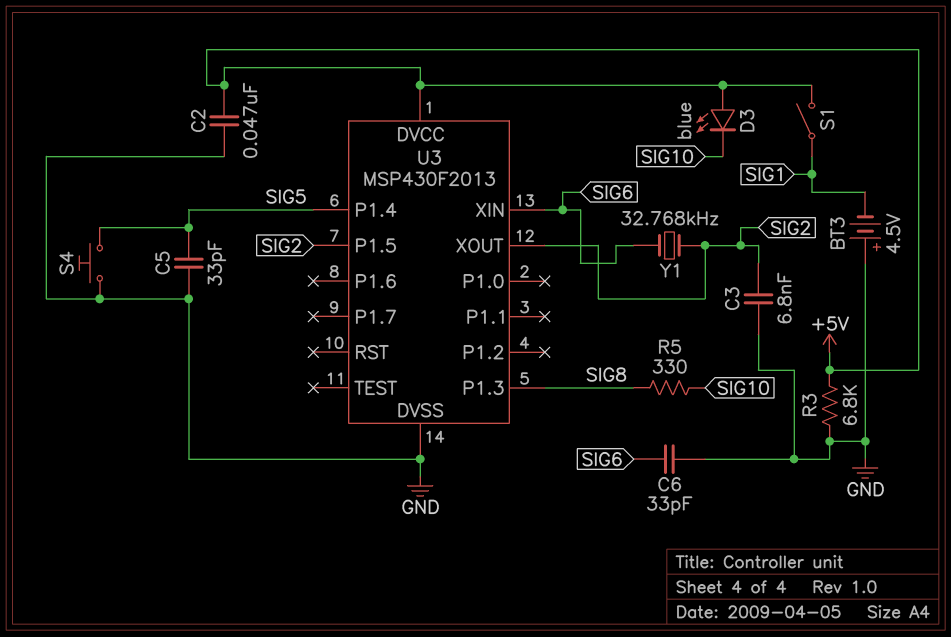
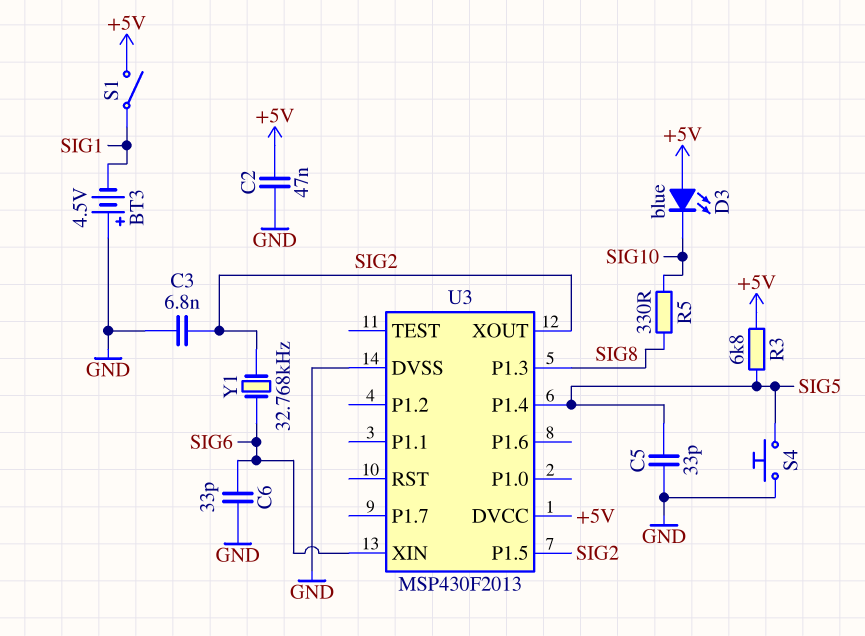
R3: 6.8k (+5V, GND) -> 6.8k (+5V, SIG5)

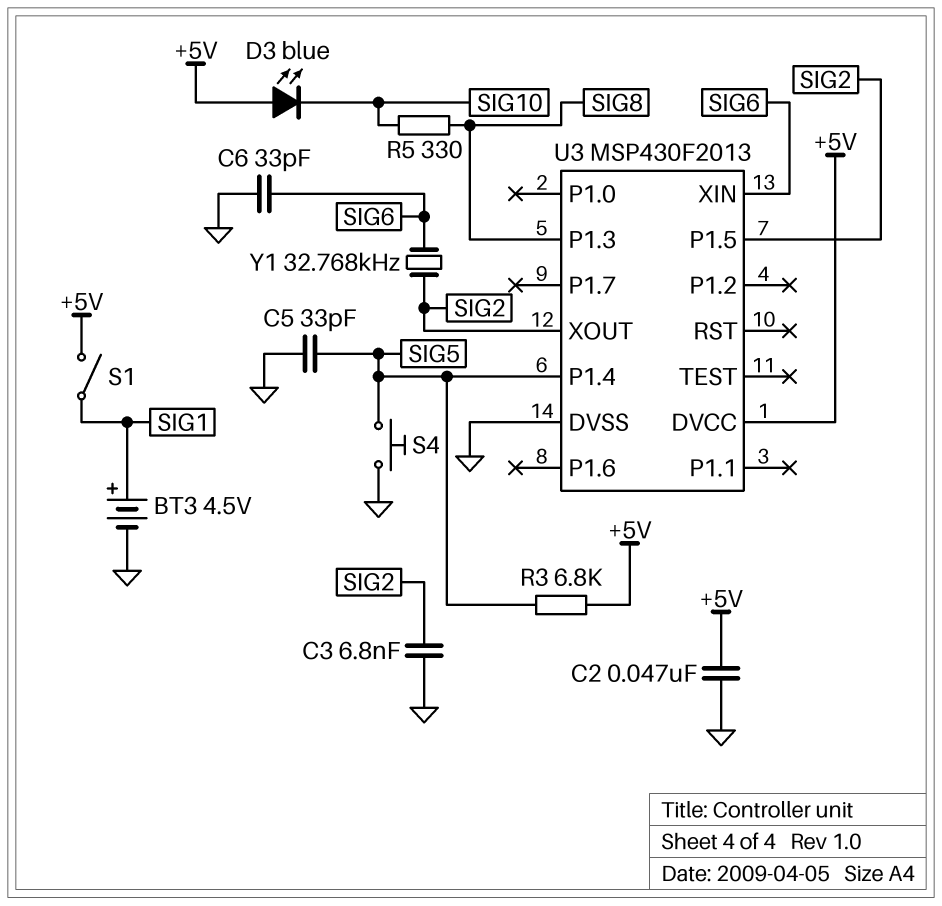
BT3: 4.5V (plus GND, minus SIG1) -> 4.5V (plus SIG1, minus GND)

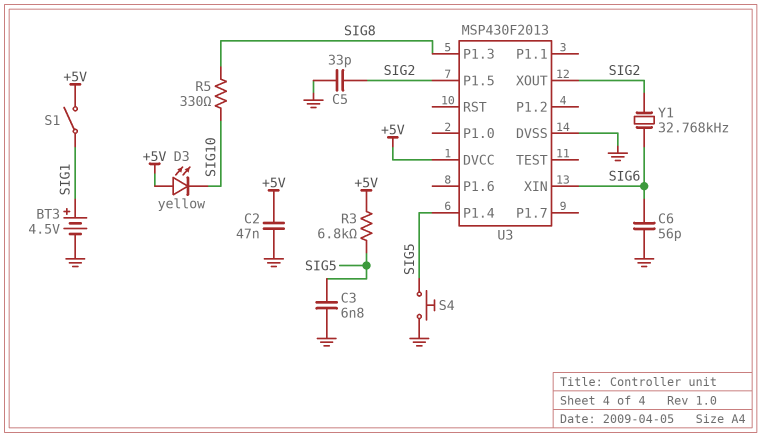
C3: 6.8nF (GND, SIG2) -> 6.8nF (GND, SIG5)
C5: 33pF (GND, SIG5) -> 33pF (GND, SIG2)
C6: 33pF (GND, SIG6) -> 56pF (GND, SIG6)
D3: LED blue (A +5V, K SIG10) -> LED yellow (A +5V, K SIG10)

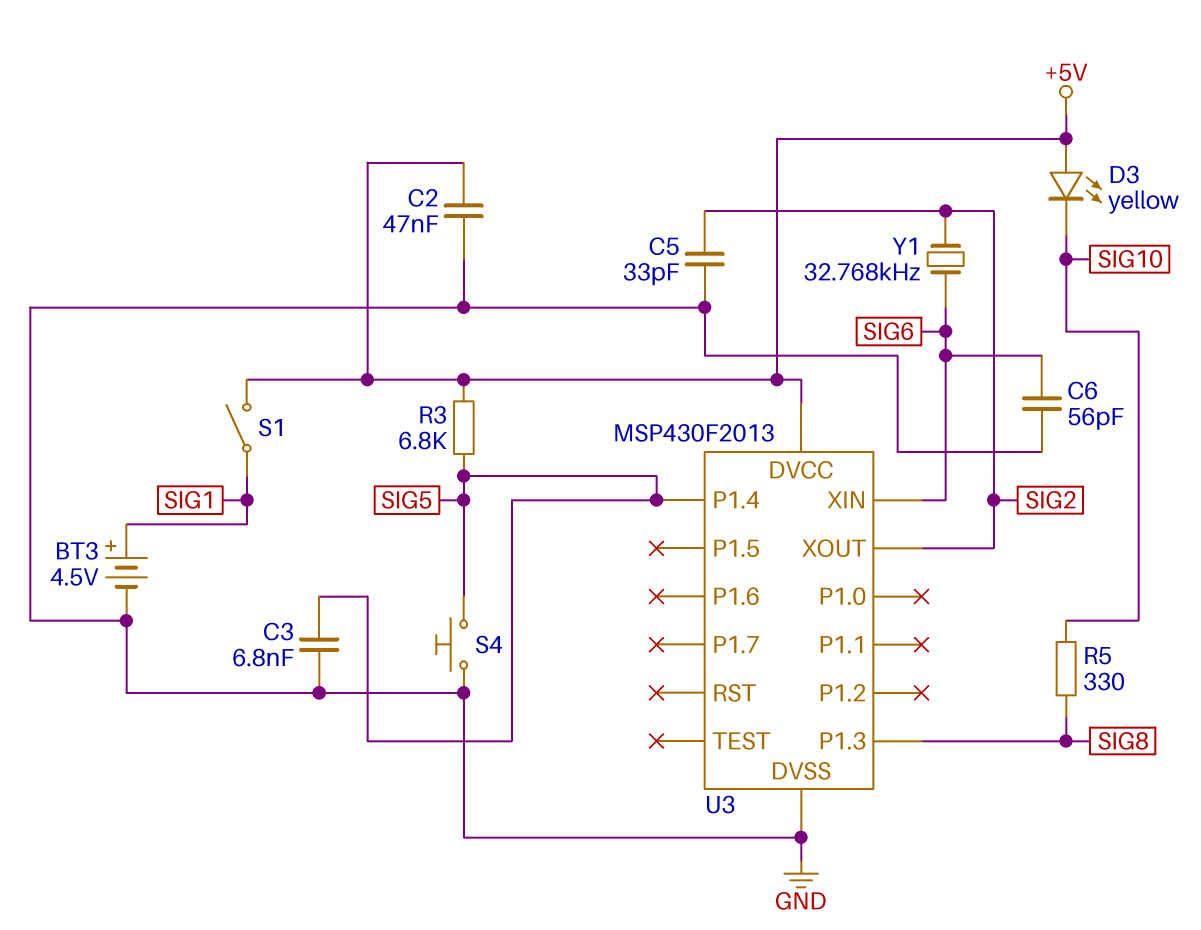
U3 pin P1.5: SIG2 -> none

